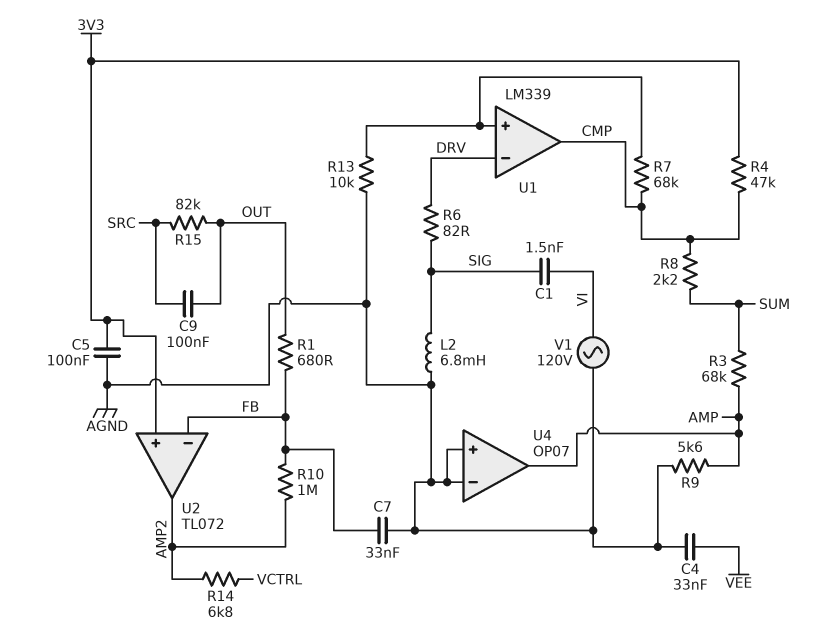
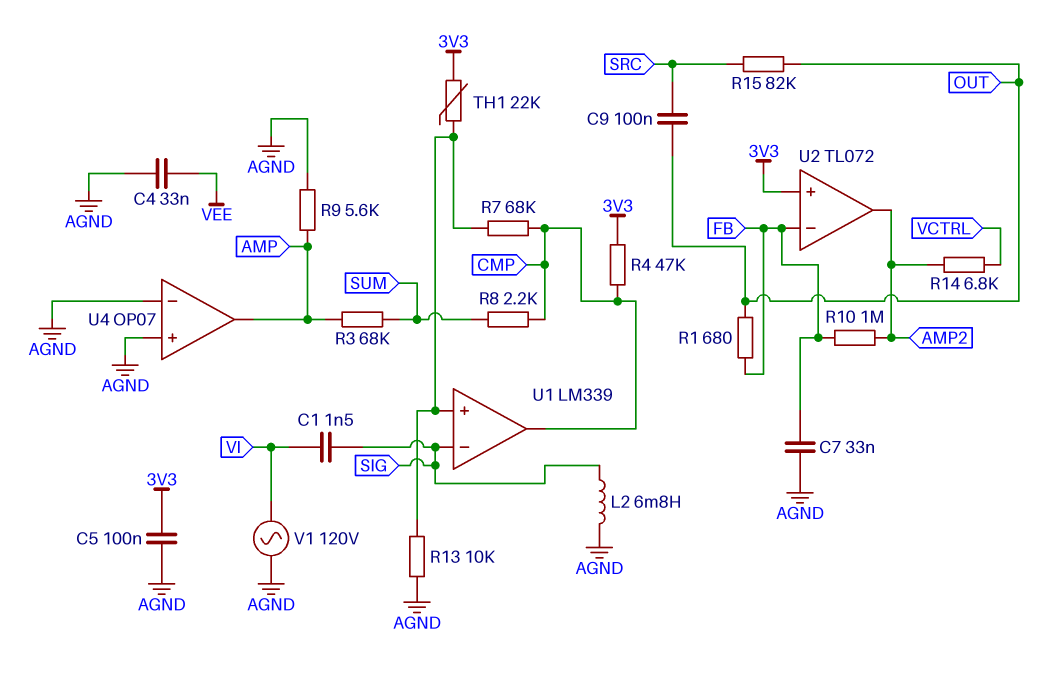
R6: 82 (DRV, SIG) -> none
TH1: none -> 22k (3V3, U1/in+)
U1 pin in-: DRV -> SIG

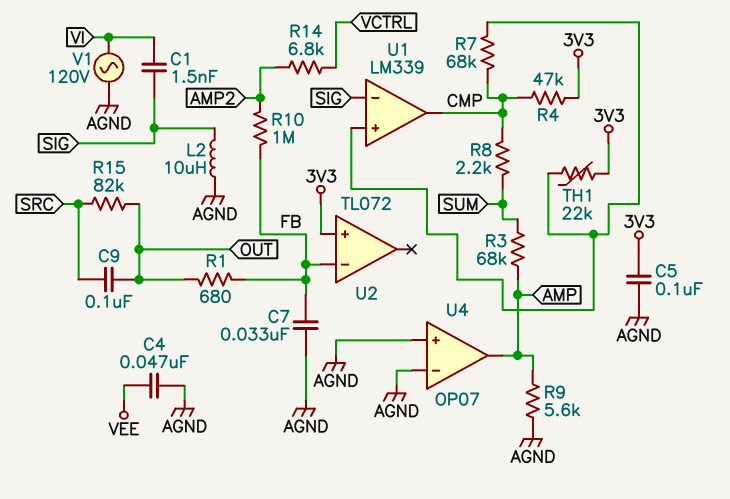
C4: 33nF (AGND, VEE) -> 47nF (AGND, VEE)
L2: 6.8mH (AGND, SIG) -> 10uH (AGND, SIG)
R13: 10k (AGND, U1/in+) -> none
U2 pin out: AMP2 -> none

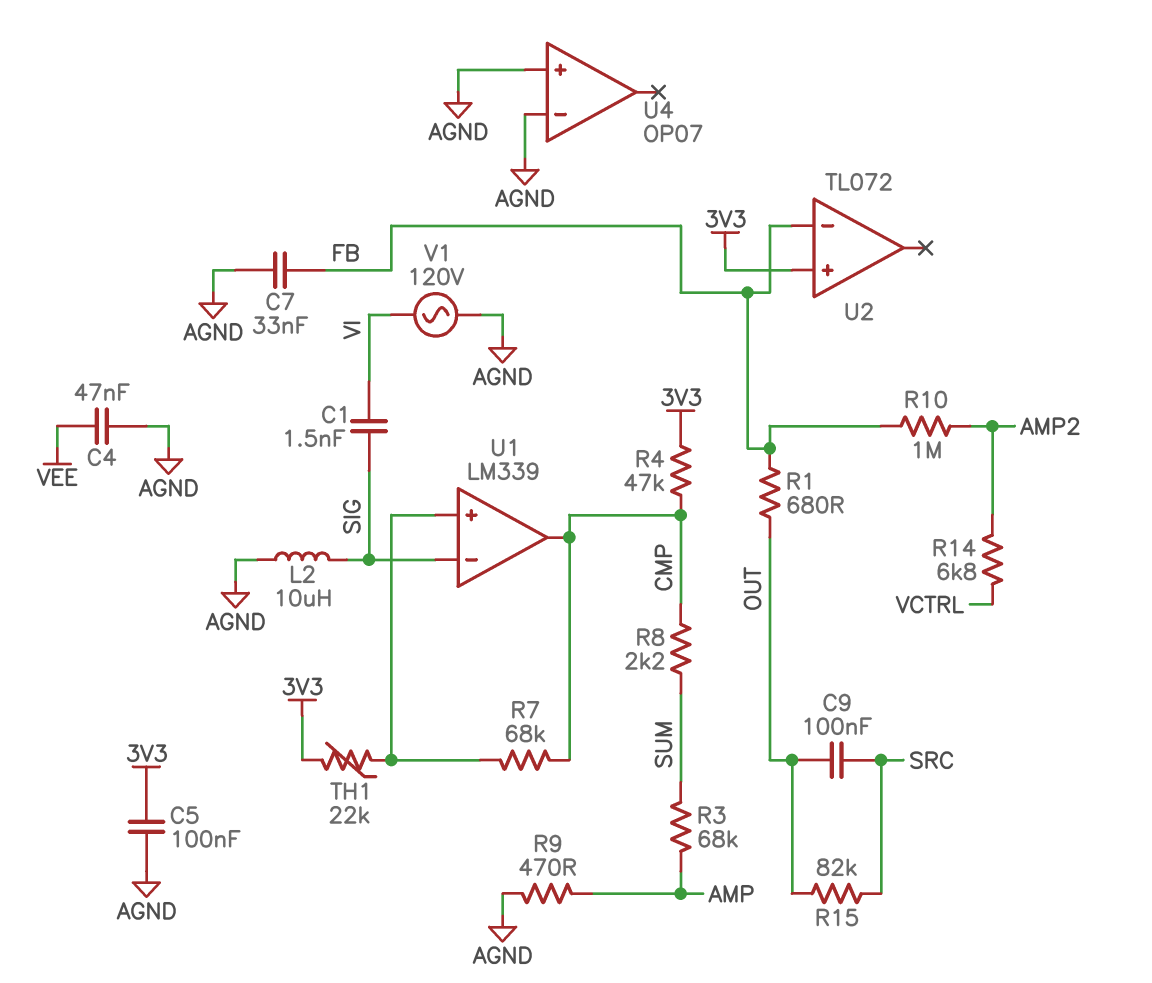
R9: 5.6k (AGND, AMP) -> 470 (AGND, AMP)
U4 pin out: AMP -> none

